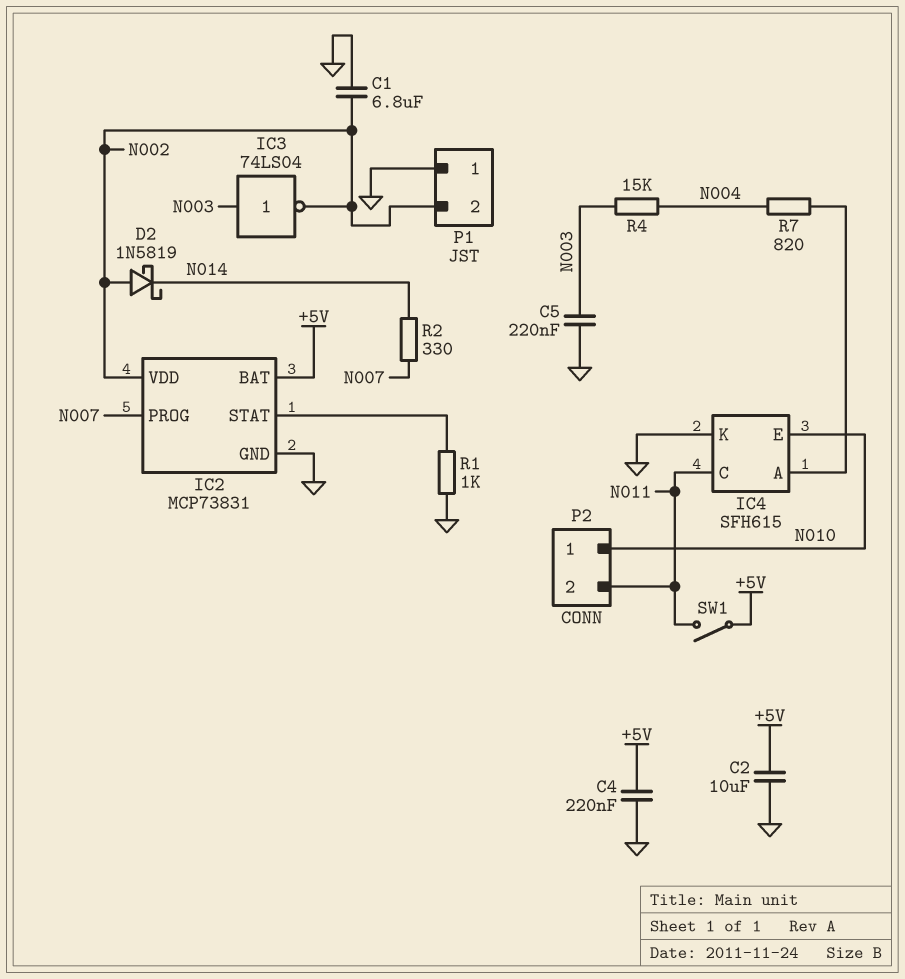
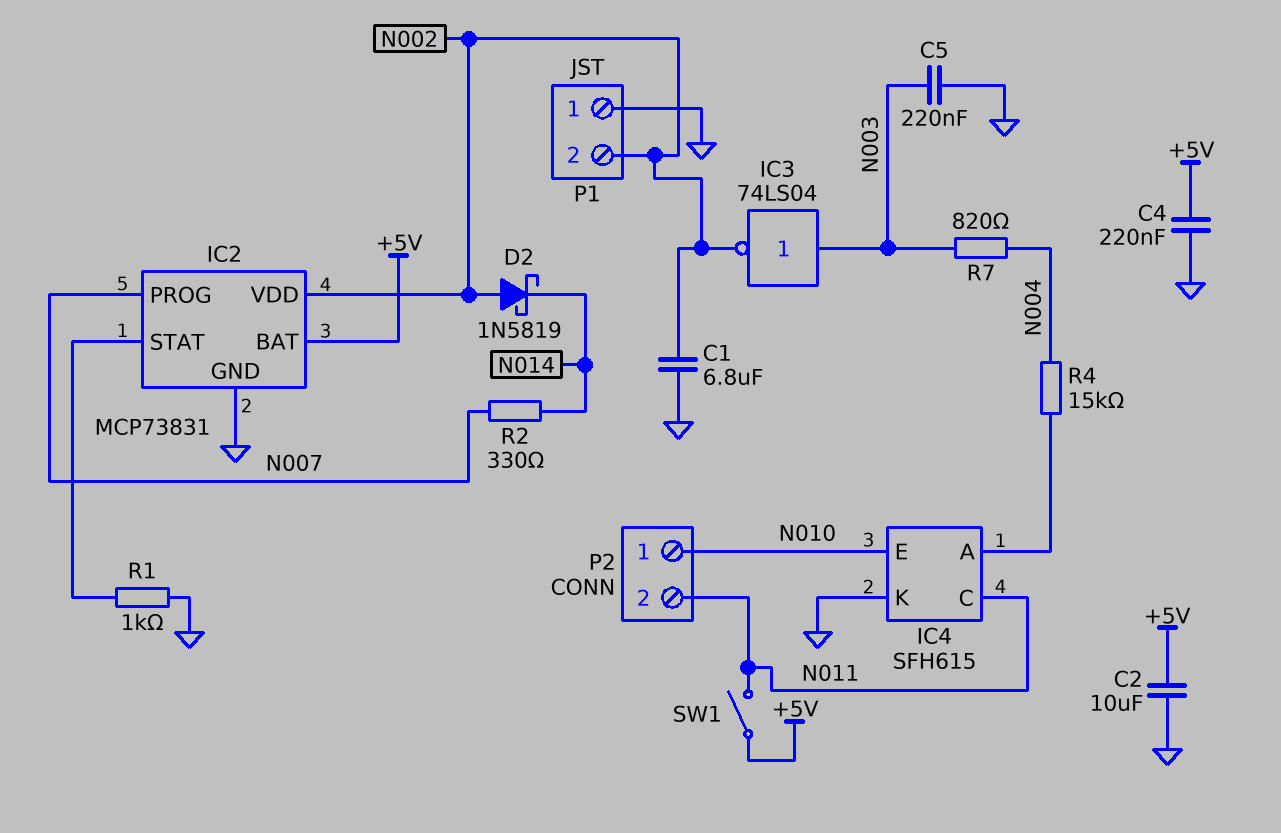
R4: 15k (N003, N004) -> 15k (IC4/A, N004)
R7: 820 (IC4/A, N004) -> 820 (N003, N004)

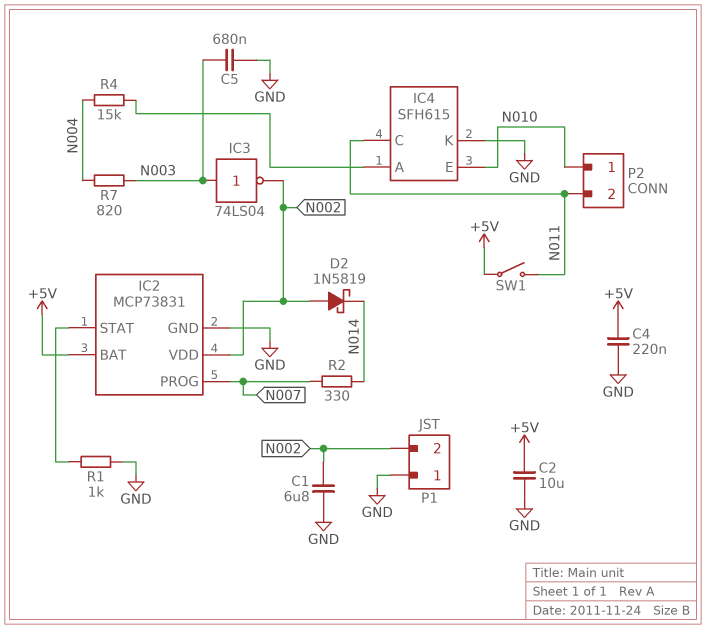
C5: 220nF (GND, N003) -> 680nF (GND, N003)

